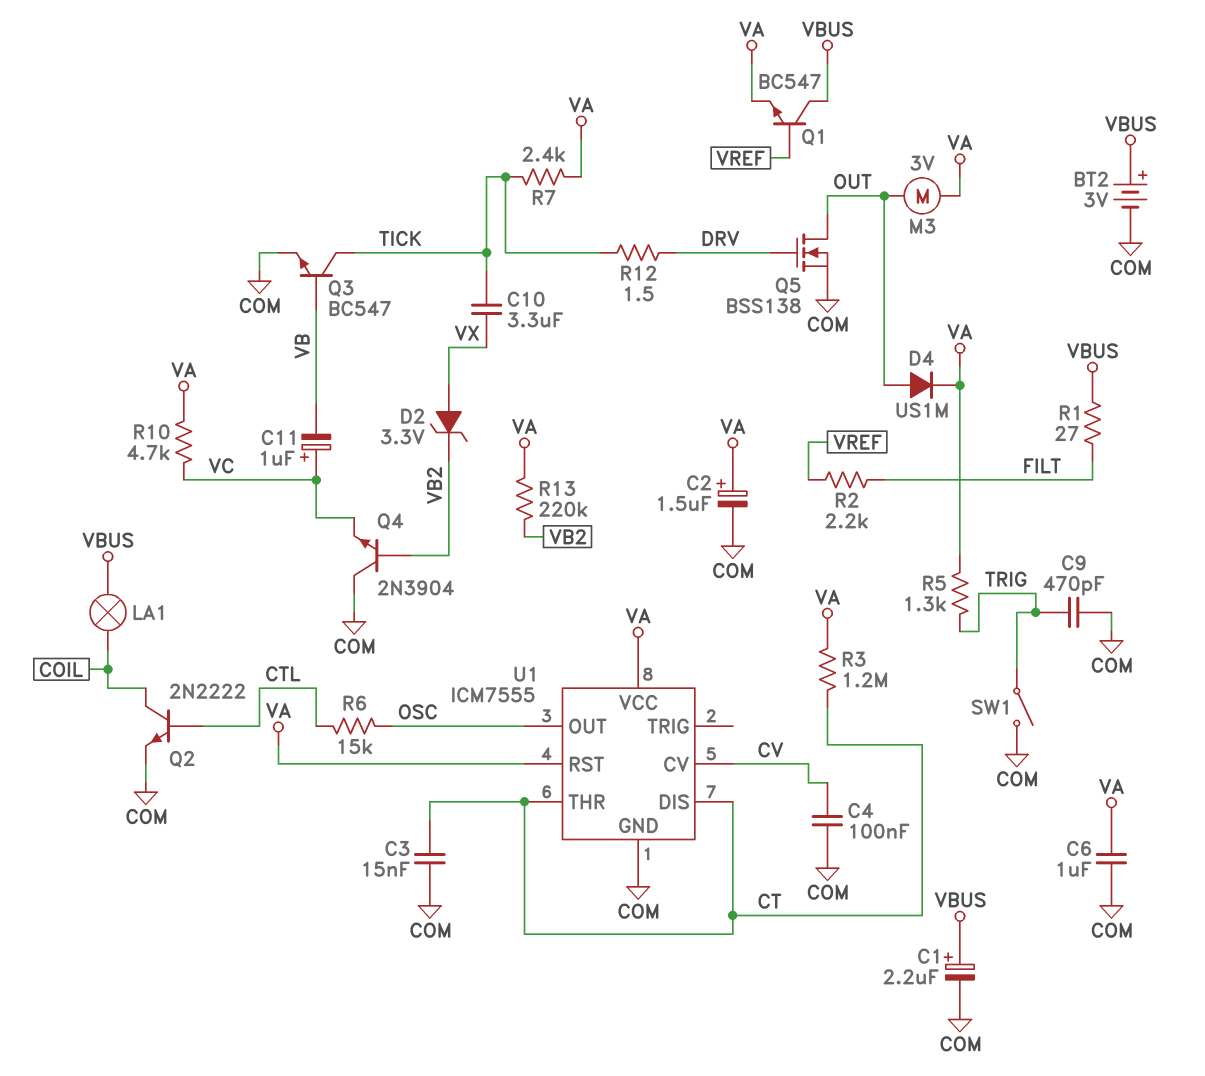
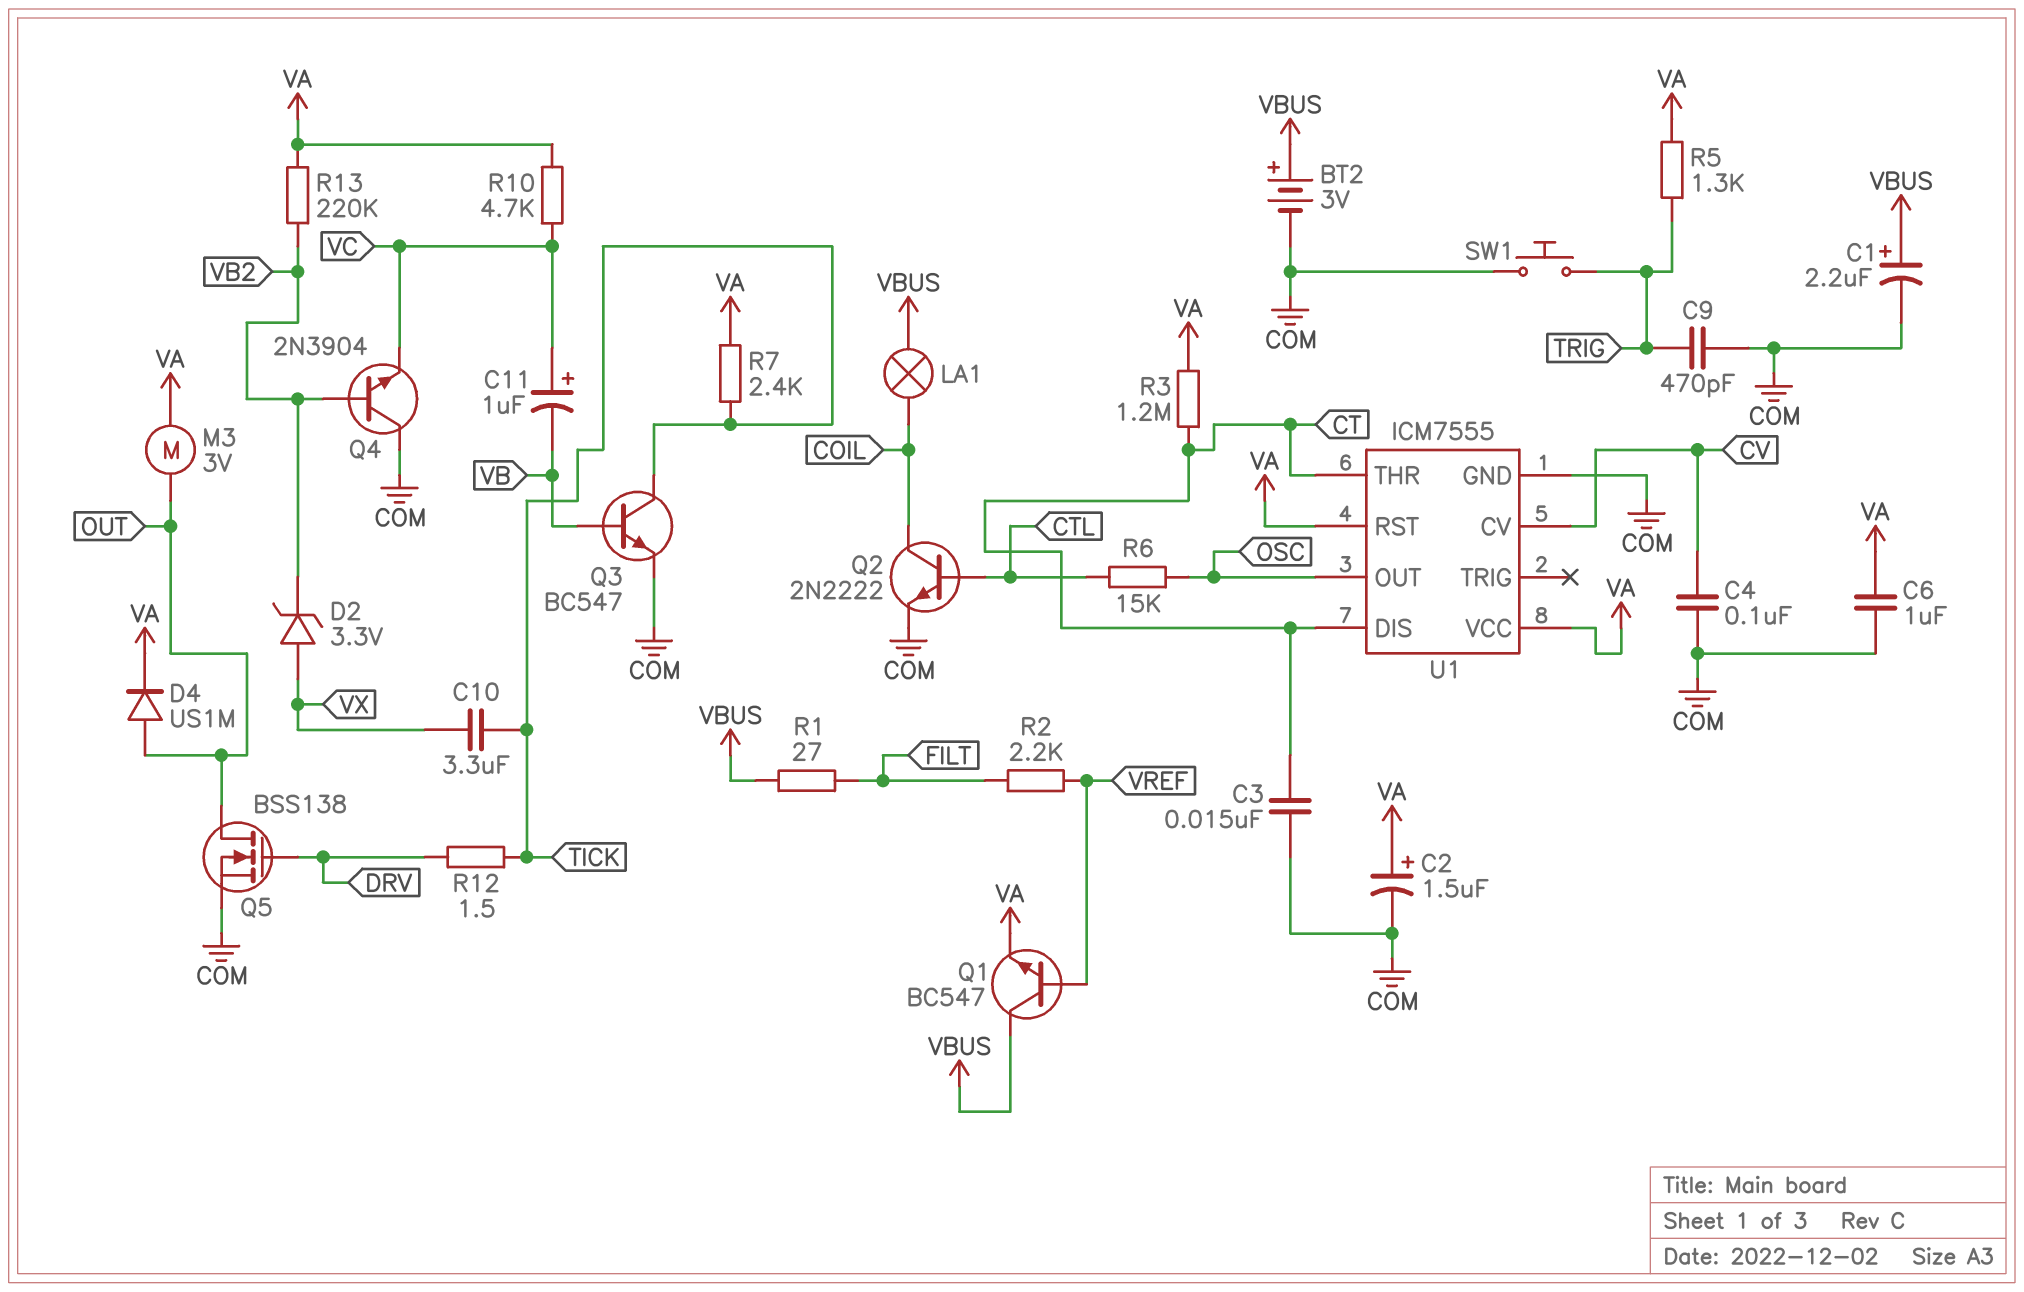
SW1: switch (COM, TRIG) -> button (COM, TRIG)

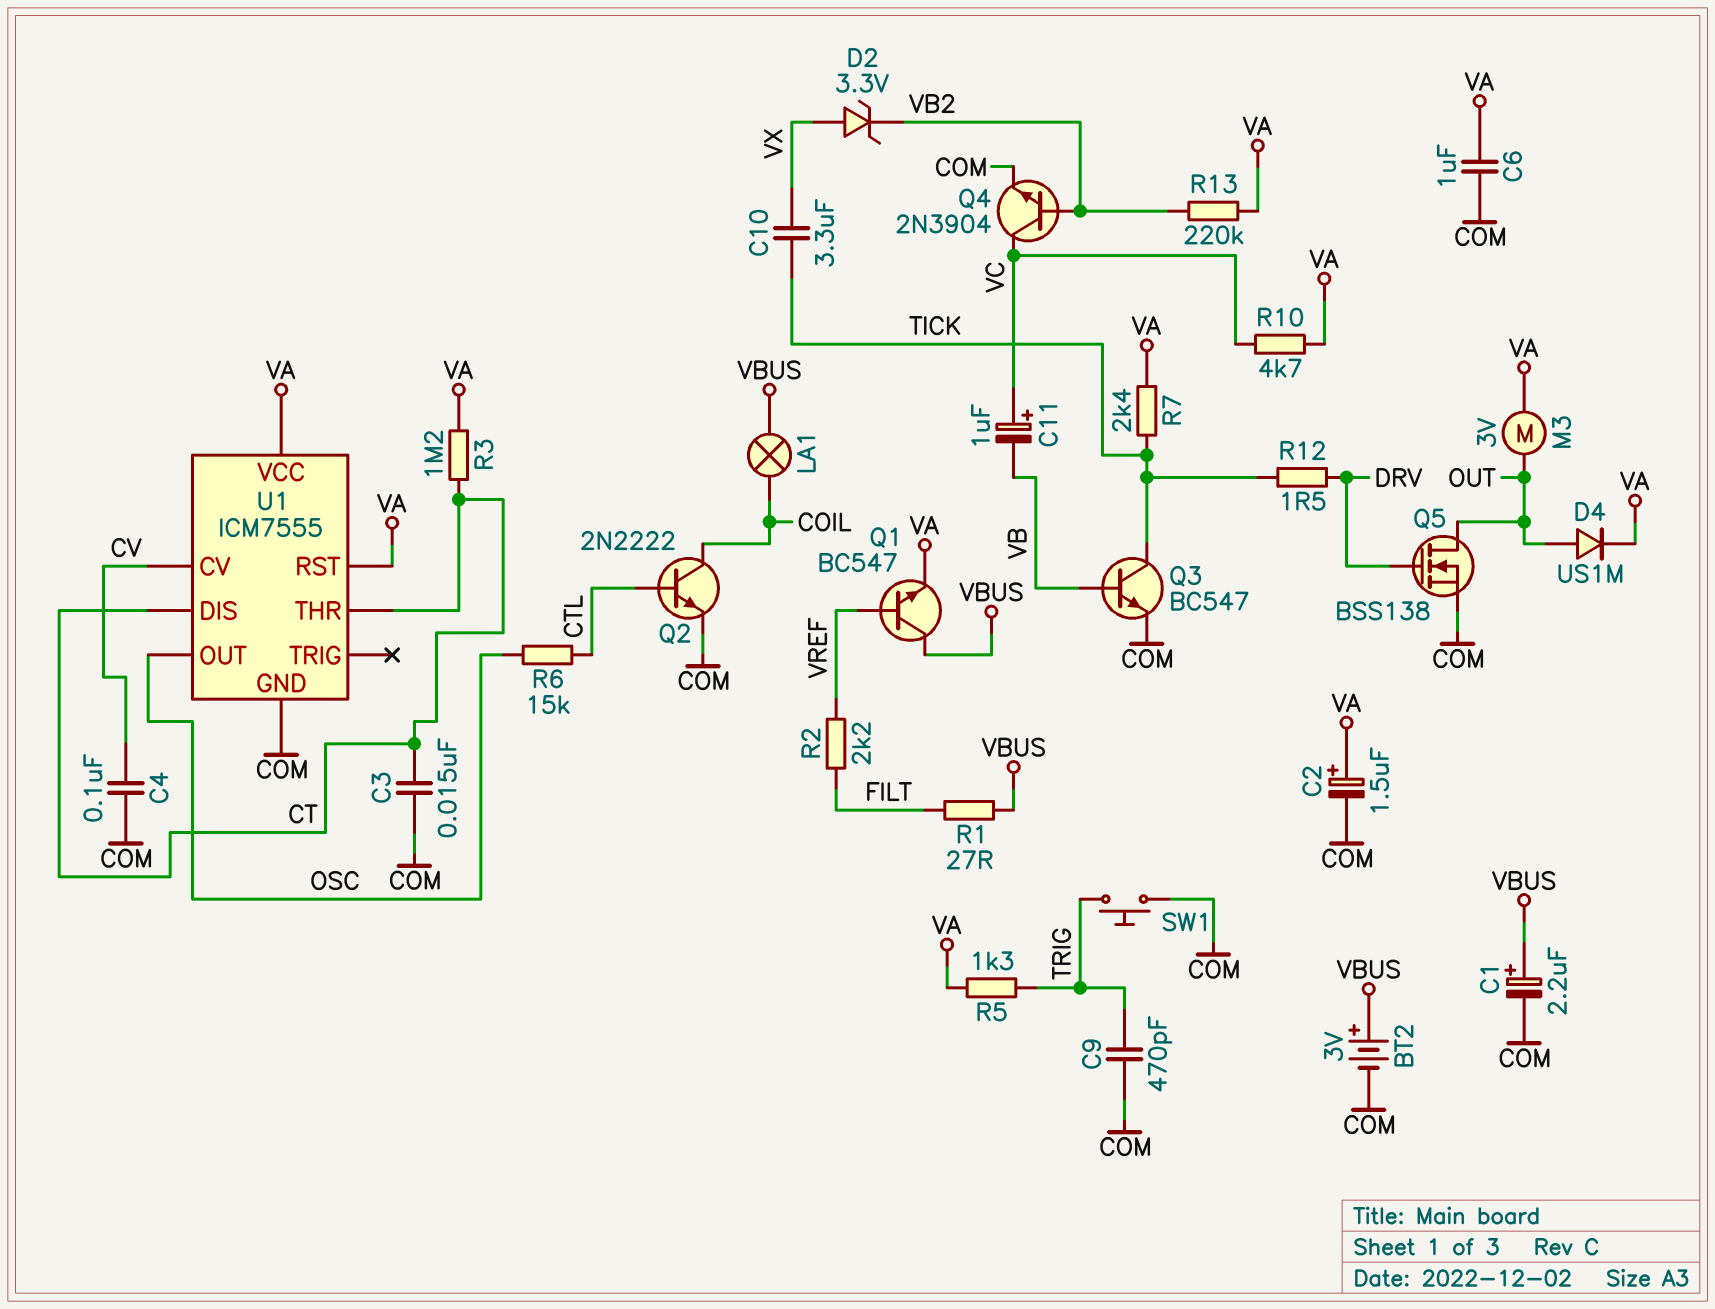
Q4: NPN 2N3904 (B VB2, C COM, E VC) -> NPN 2N3904 (B VB2, C VC, E COM)

